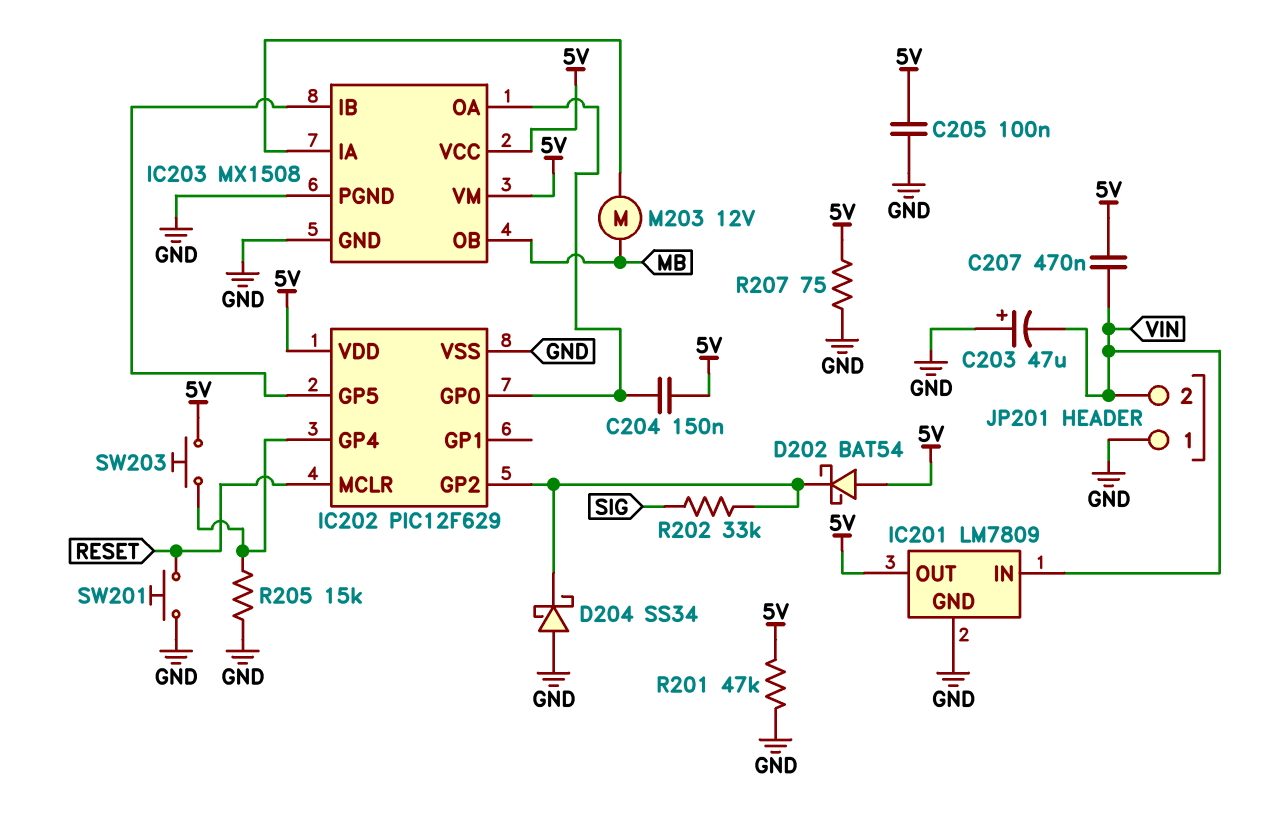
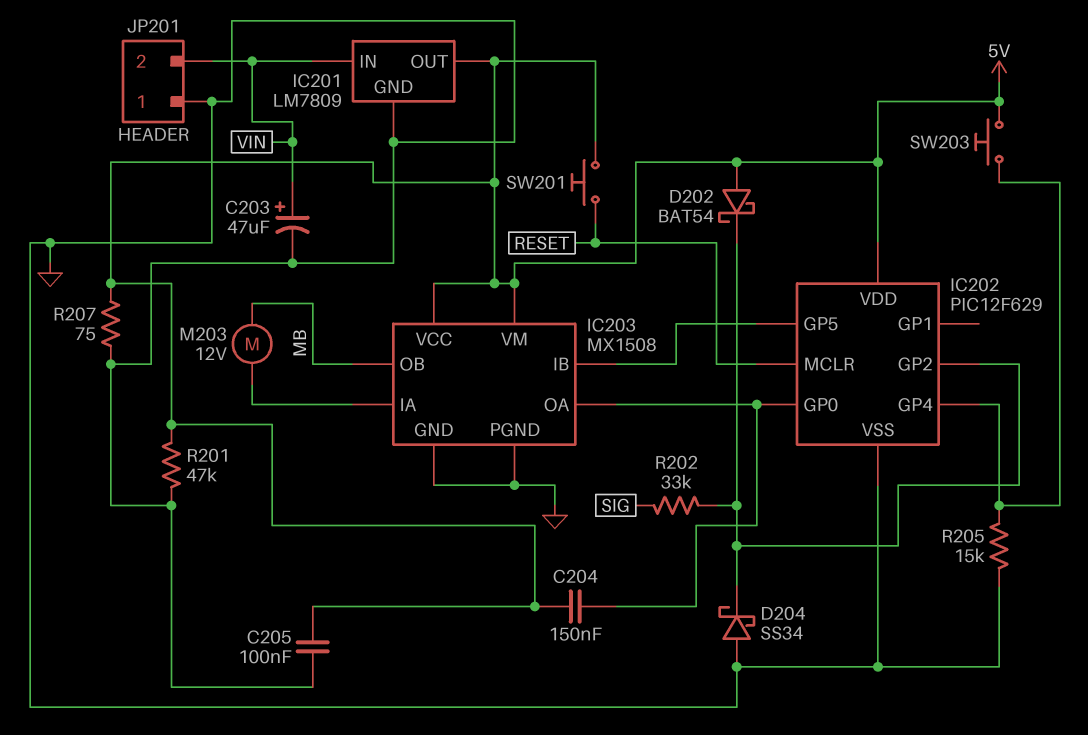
C203: 47uF (plus GND, minus VIN) -> 47uF (plus VIN, minus GND)
C207: 470nF (5V, VIN) -> none
SW201: button (GND, RESET) -> button (5V, RESET)

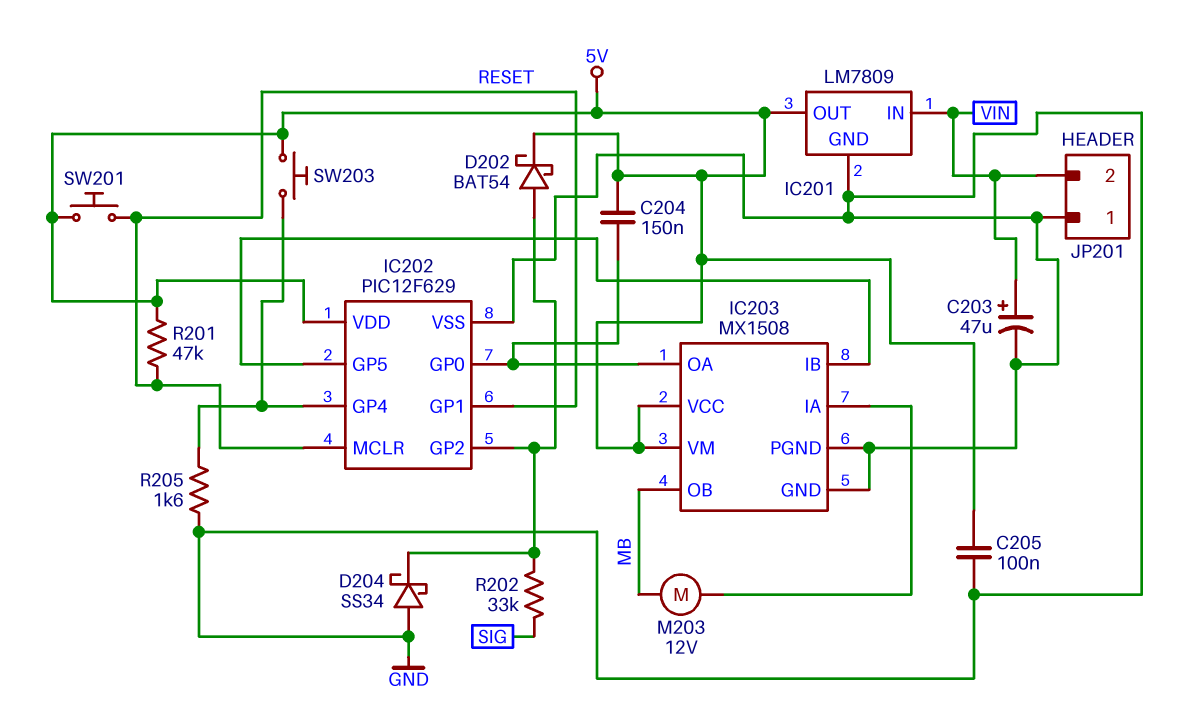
D202: schottky BAT54 (A 5V, K IC202/GP2) -> schottky BAT54 (A IC202/GP2, K 5V)
IC202 pin GP1: none -> RESET
R201: 47k (5V, GND) -> 47k (5V, RESET)
R205: 15k (GND, IC202/GP4) -> 1.6k (GND, IC202/GP4)
R207: 75 (5V, GND) -> none

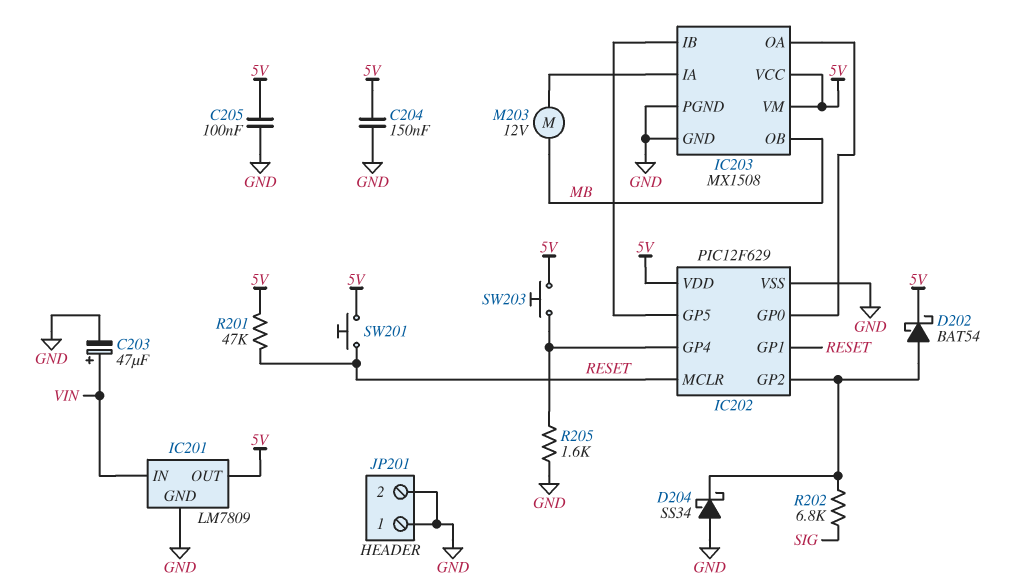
C204: 150nF (5V, IC202/GP0) -> 150nF (5V, GND)
JP201 pin 2: VIN -> GND
R202: 33k (IC202/GP2, SIG) -> 6.8k (IC202/GP2, SIG)

